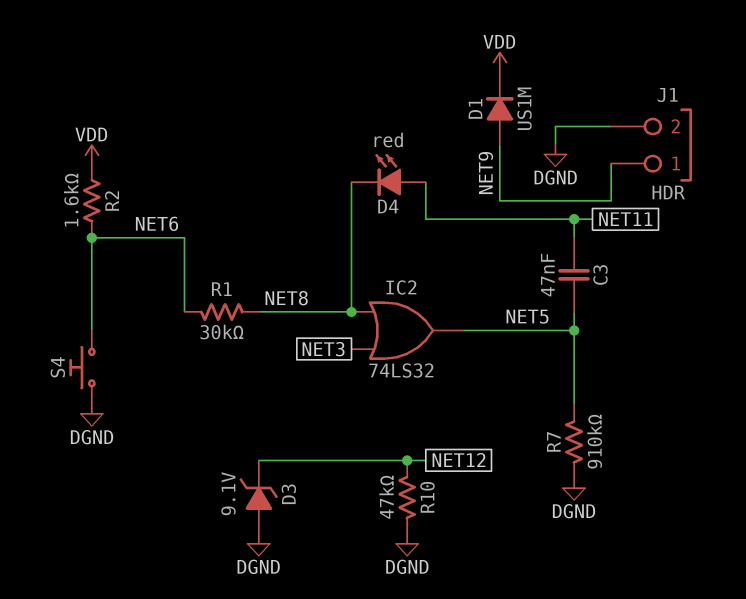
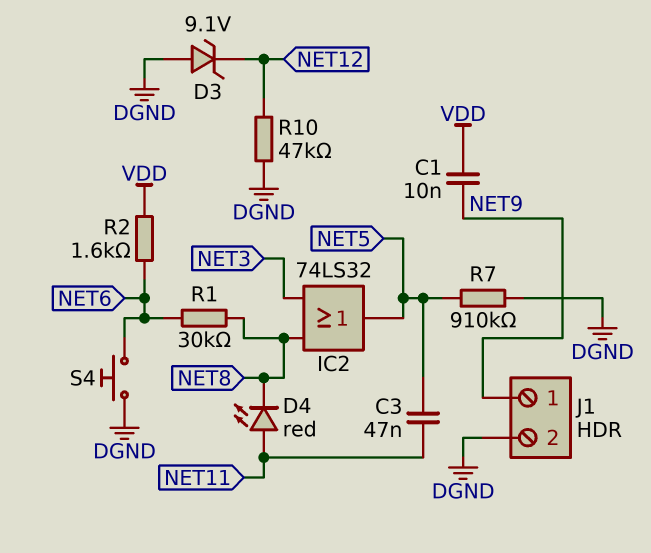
C1: none -> 10nF (NET9, VDD)
D1: diode US1M (A NET9, K VDD) -> none

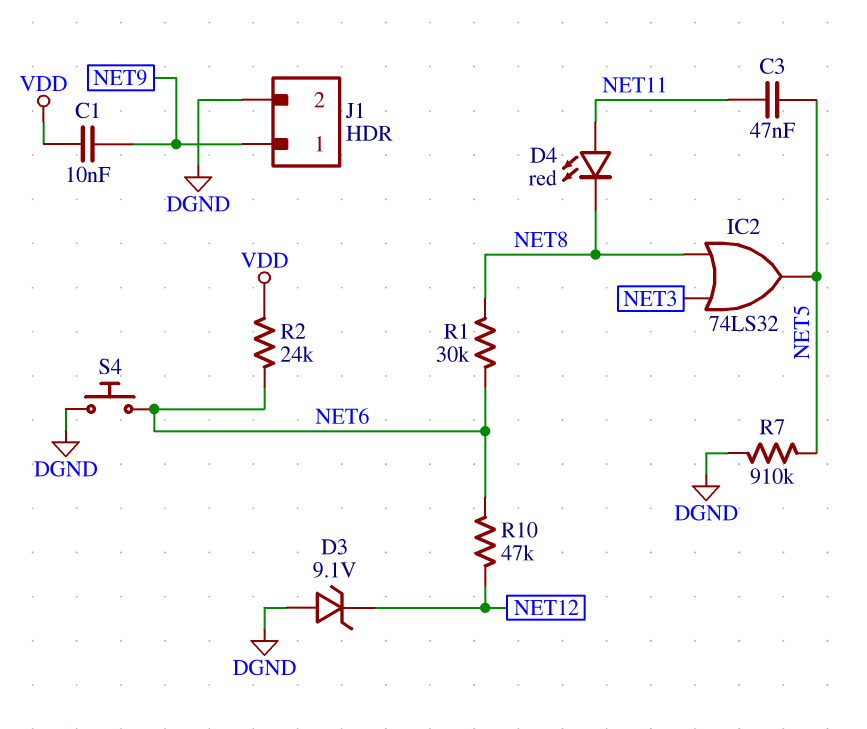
R2: 1.6k (NET6, VDD) -> 24k (NET6, VDD)
R10: 47k (DGND, NET12) -> 47k (NET6, NET12)

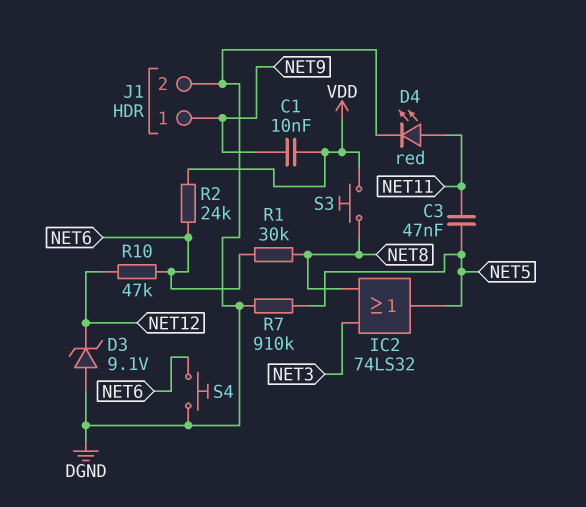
D4: LED red (A NET11, K NET8) -> LED red (A NET11, K DGND)
S3: none -> button (NET8, VDD)

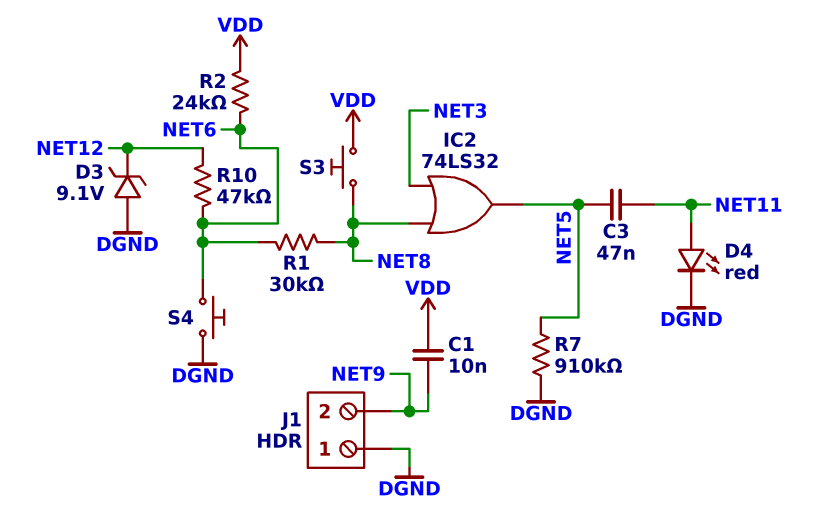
J1 pin 1: NET9 -> DGND
J1 pin 2: DGND -> NET9

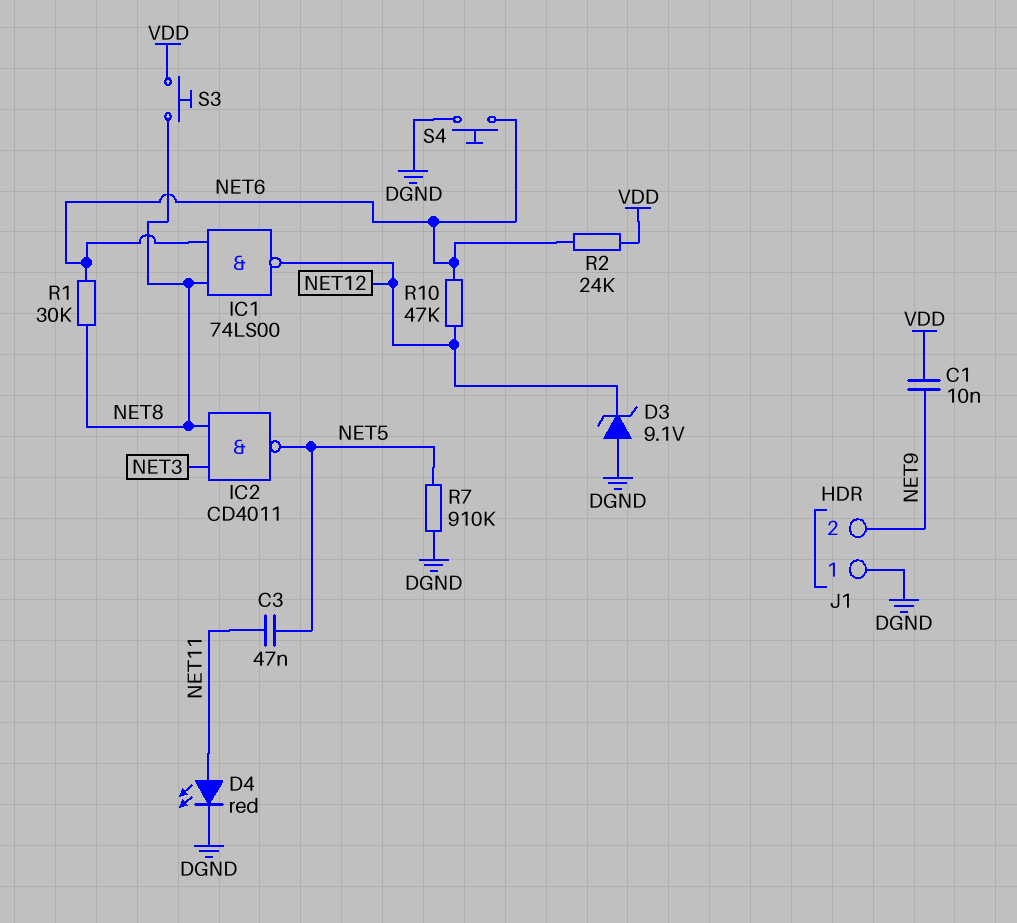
IC1: none -> NAND 74LS00 (in NET6, in NET8, out NET12)
IC2: OR 74LS32 (in NET3, in NET8, out NET5) -> NAND CD4011 (in NET3, in NET8, out NET5)

